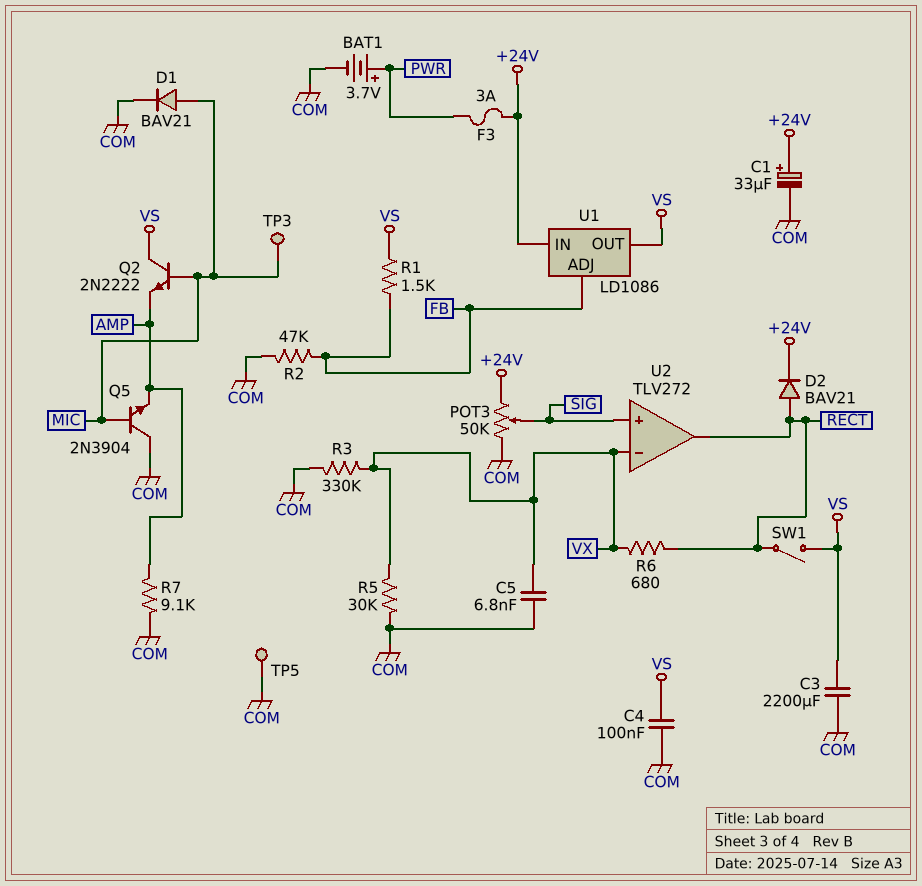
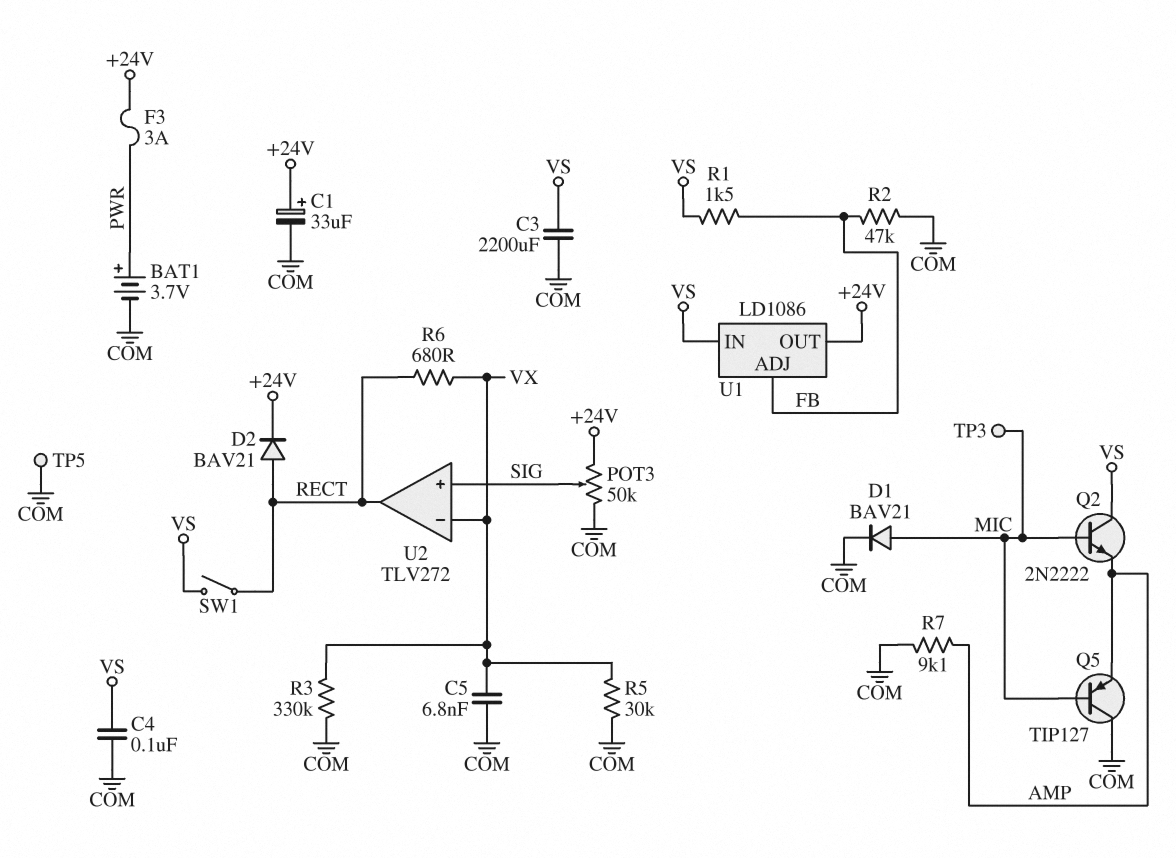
Q5: NPN 2N3904 (B MIC, C COM, E AMP) -> PNP TIP127 (B MIC, C COM, E AMP)
U1 pin IN: +24V -> VS
U1 pin OUT: VS -> +24V

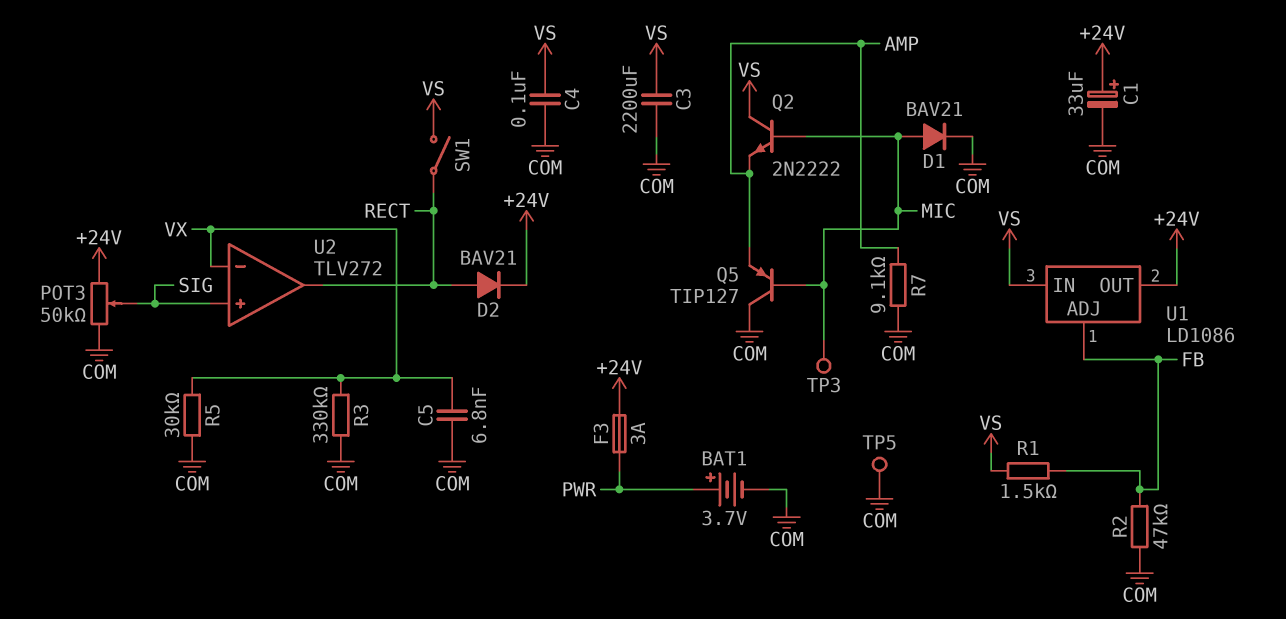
R6: 680 (RECT, VX) -> none

